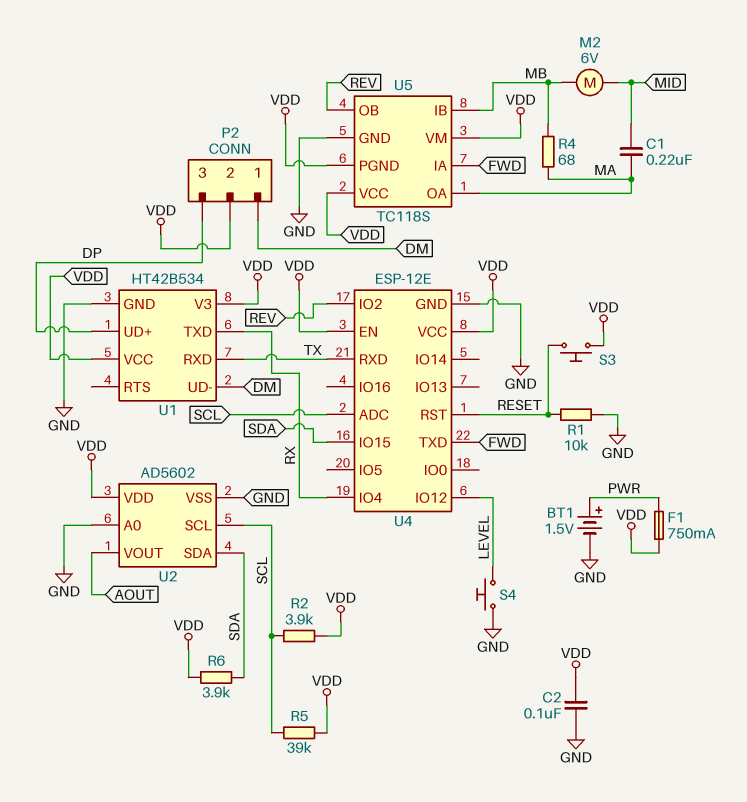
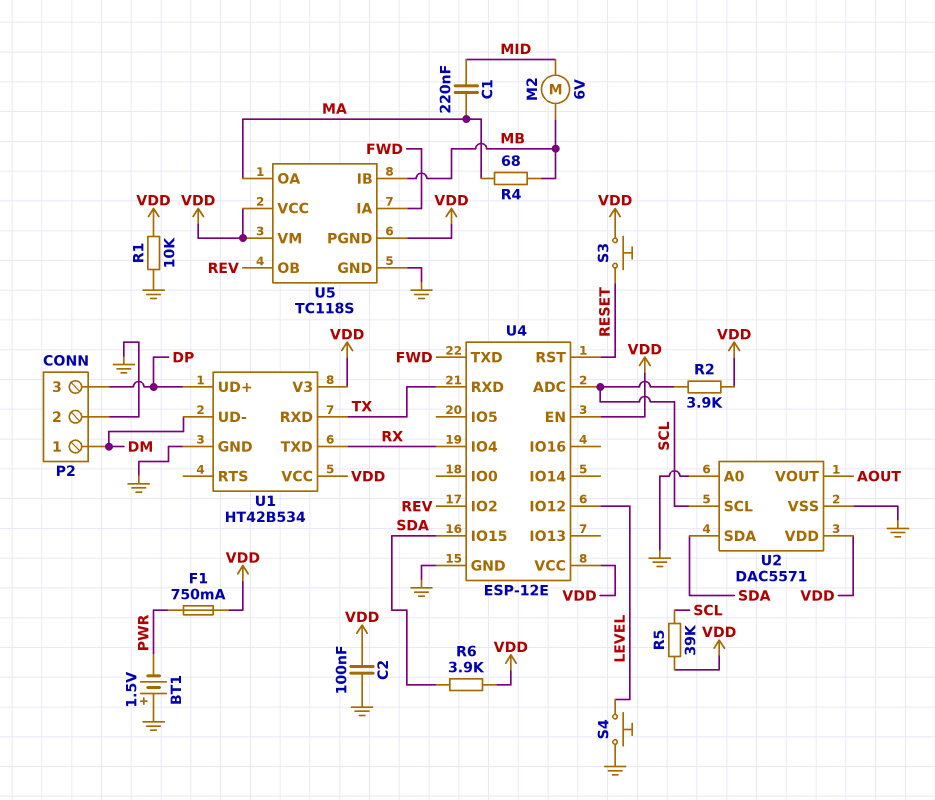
BT1: 1.5V (plus PWR, minus GND) -> 1.5V (plus GND, minus PWR)
P2 pin 2: VDD -> GND
R1: 10k (GND, RESET) -> 10k (GND, VDD)
U2: AD5602 -> DAC5571

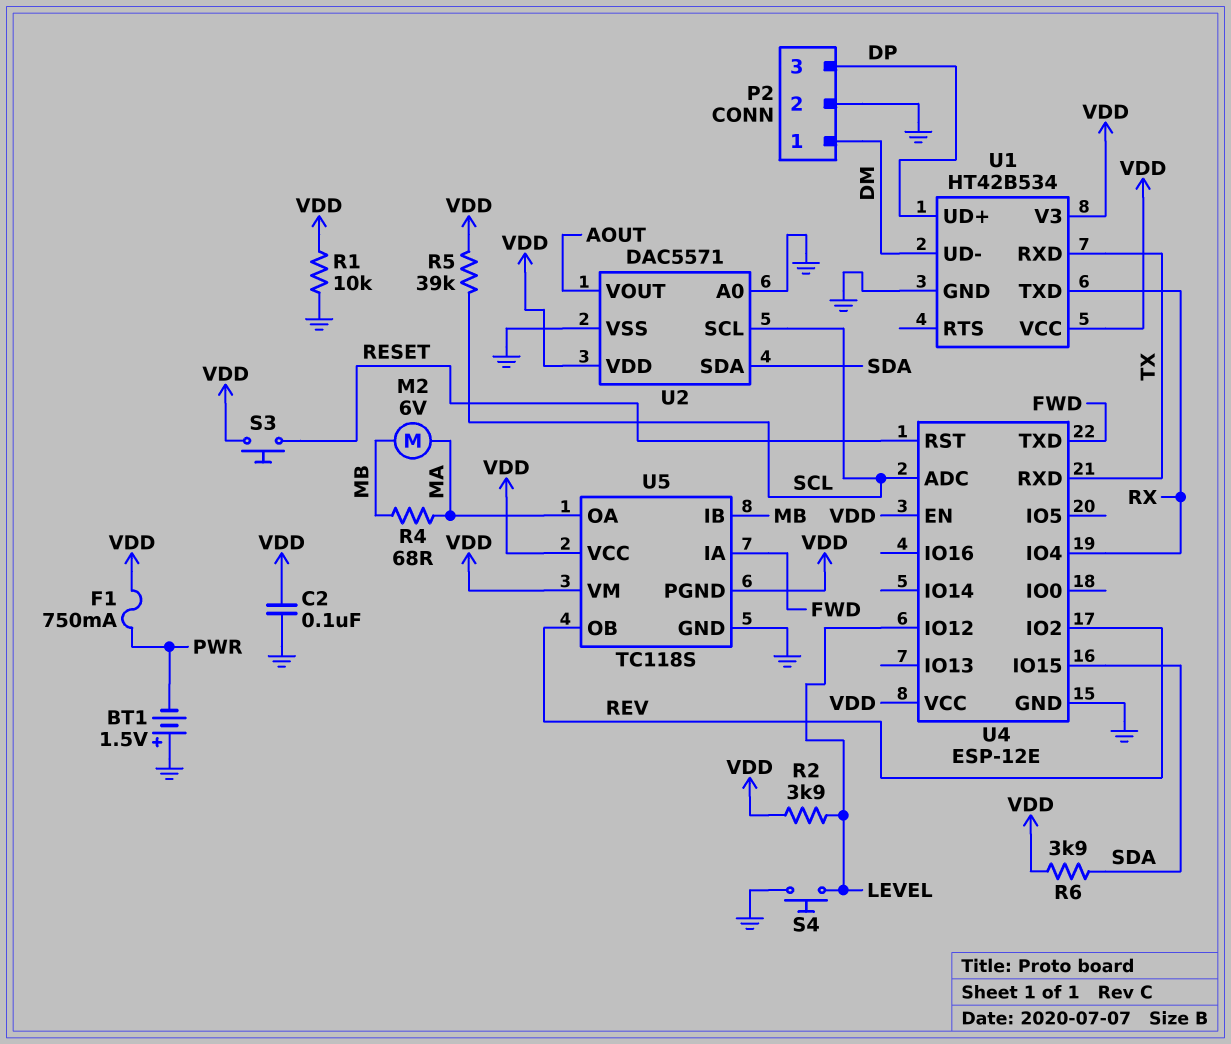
C1: 220nF (MA, MID) -> none
M2: motor 6V (MB, MID) -> motor 6V (MA, MB)
R2: 3.9k (SCL, VDD) -> 3.9k (LEVEL, VDD)

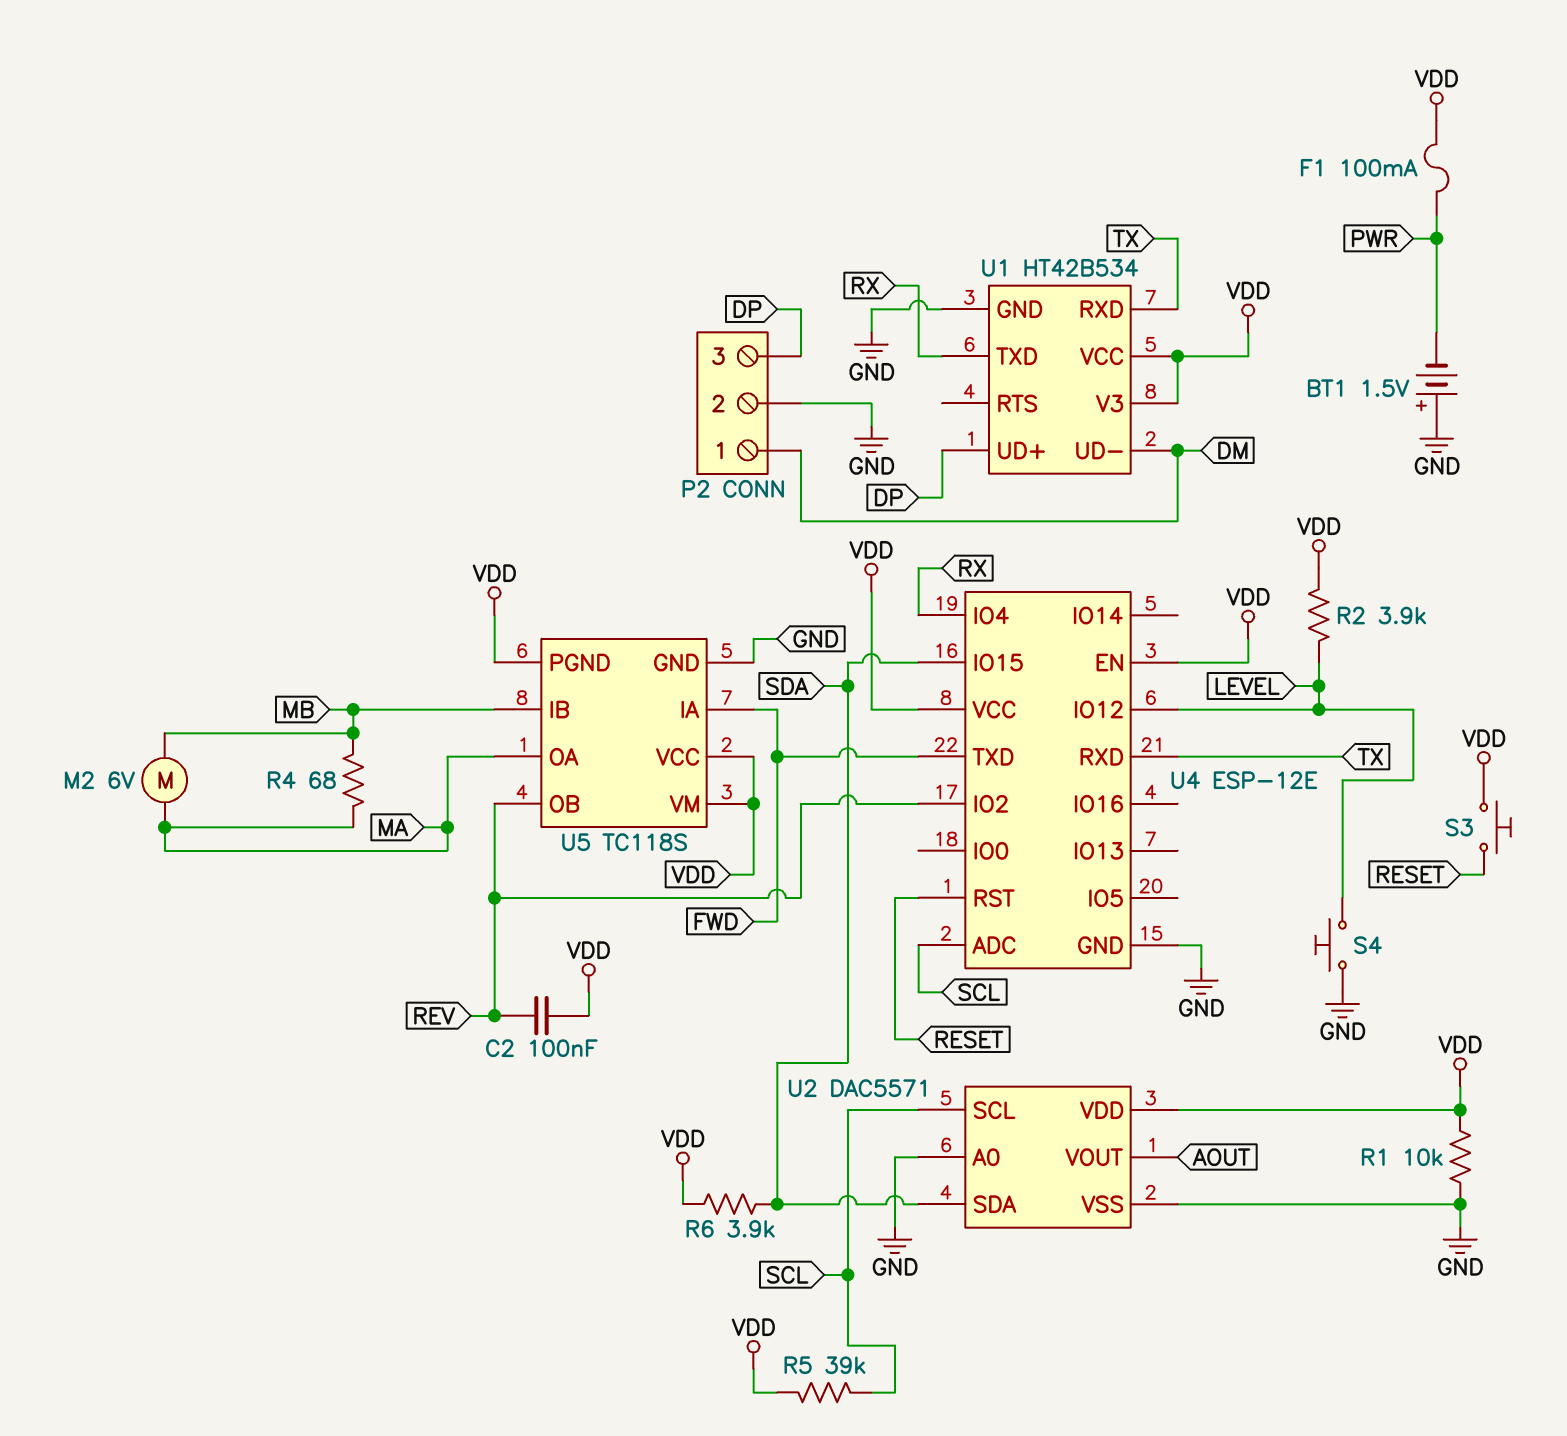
C2: 100nF (GND, VDD) -> 100nF (REV, VDD)
F1: 750mA (PWR, VDD) -> 100mA (PWR, VDD)

